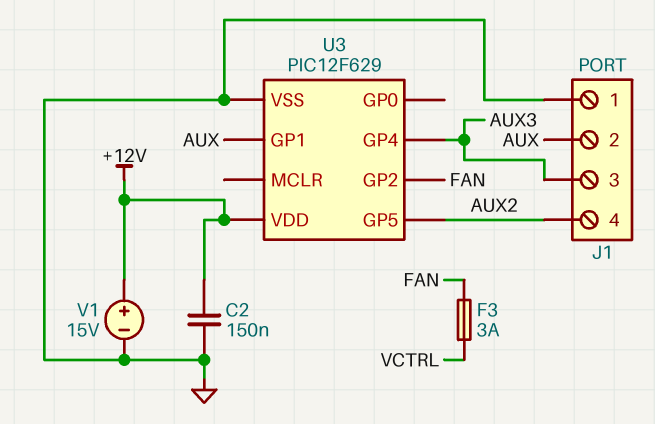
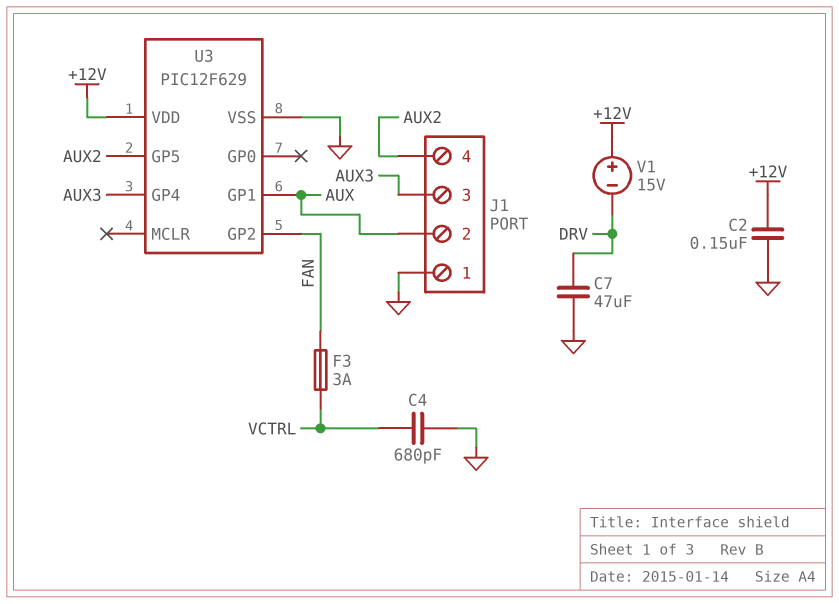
C4: none -> 680pF (GND, VCTRL)
C7: none -> 47uF (DRV, GND)
V1: 15V (plus +12V, minus GND) -> 15V (plus +12V, minus DRV)

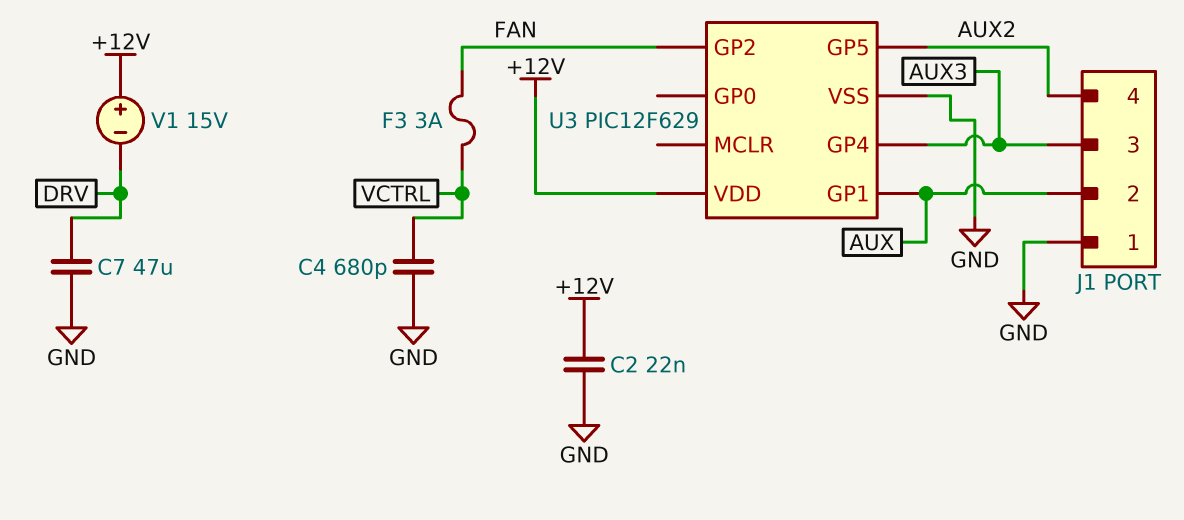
C2: 150nF (+12V, GND) -> 22nF (+12V, GND)

